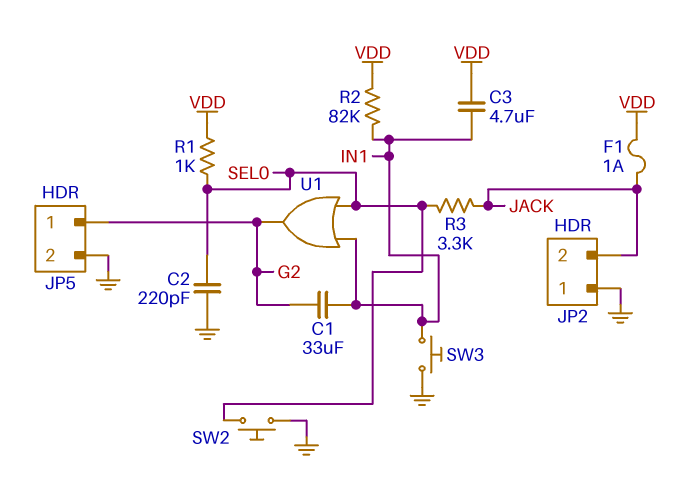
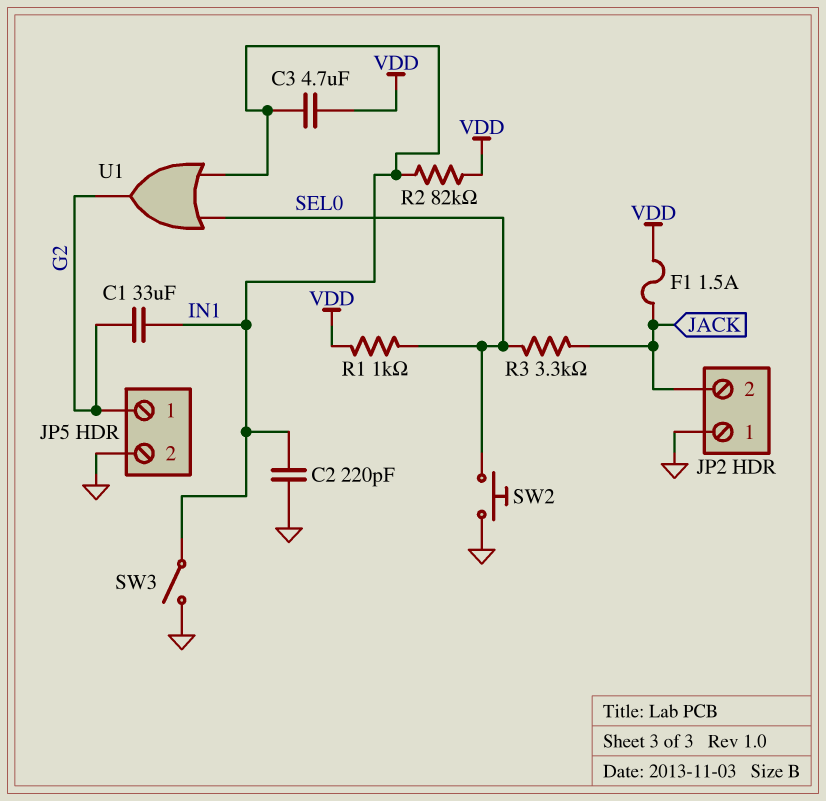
C2: 220pF (GND, SEL0) -> 220pF (GND, IN1)
F1: 1A (JACK, VDD) -> 1.5A (JACK, VDD)
SW3: button (GND, IN1) -> switch (GND, IN1)

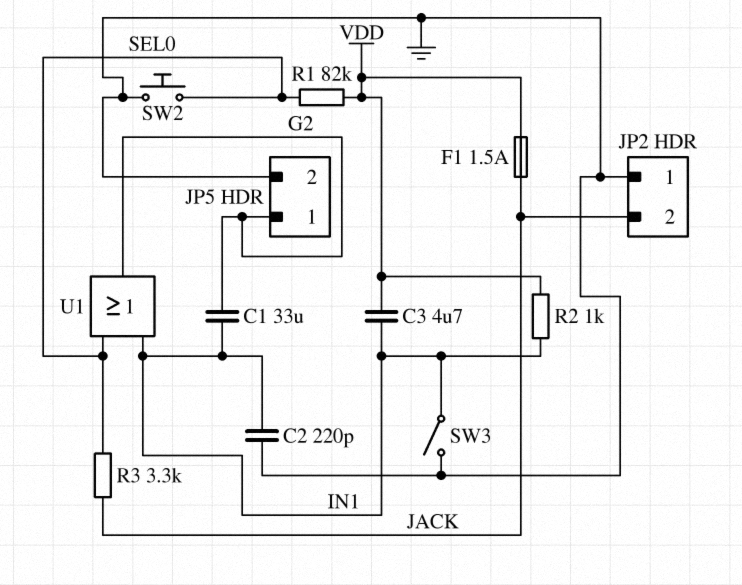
R1: 1k (SEL0, VDD) -> 82k (SEL0, VDD)
R2: 82k (IN1, VDD) -> 1k (IN1, VDD)

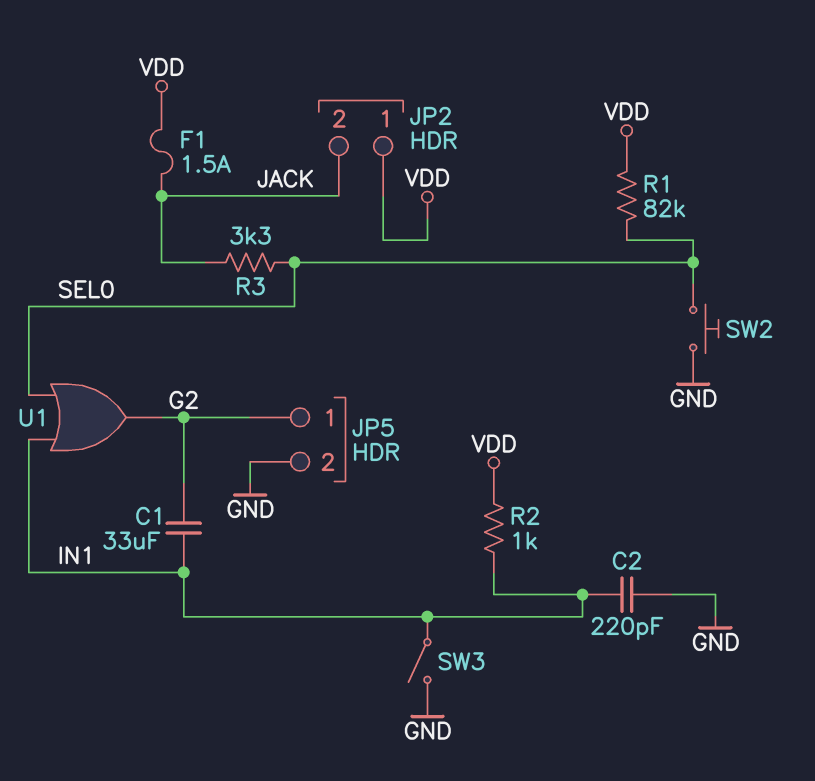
C3: 4.7uF (IN1, VDD) -> none
JP2 pin 1: GND -> VDD

